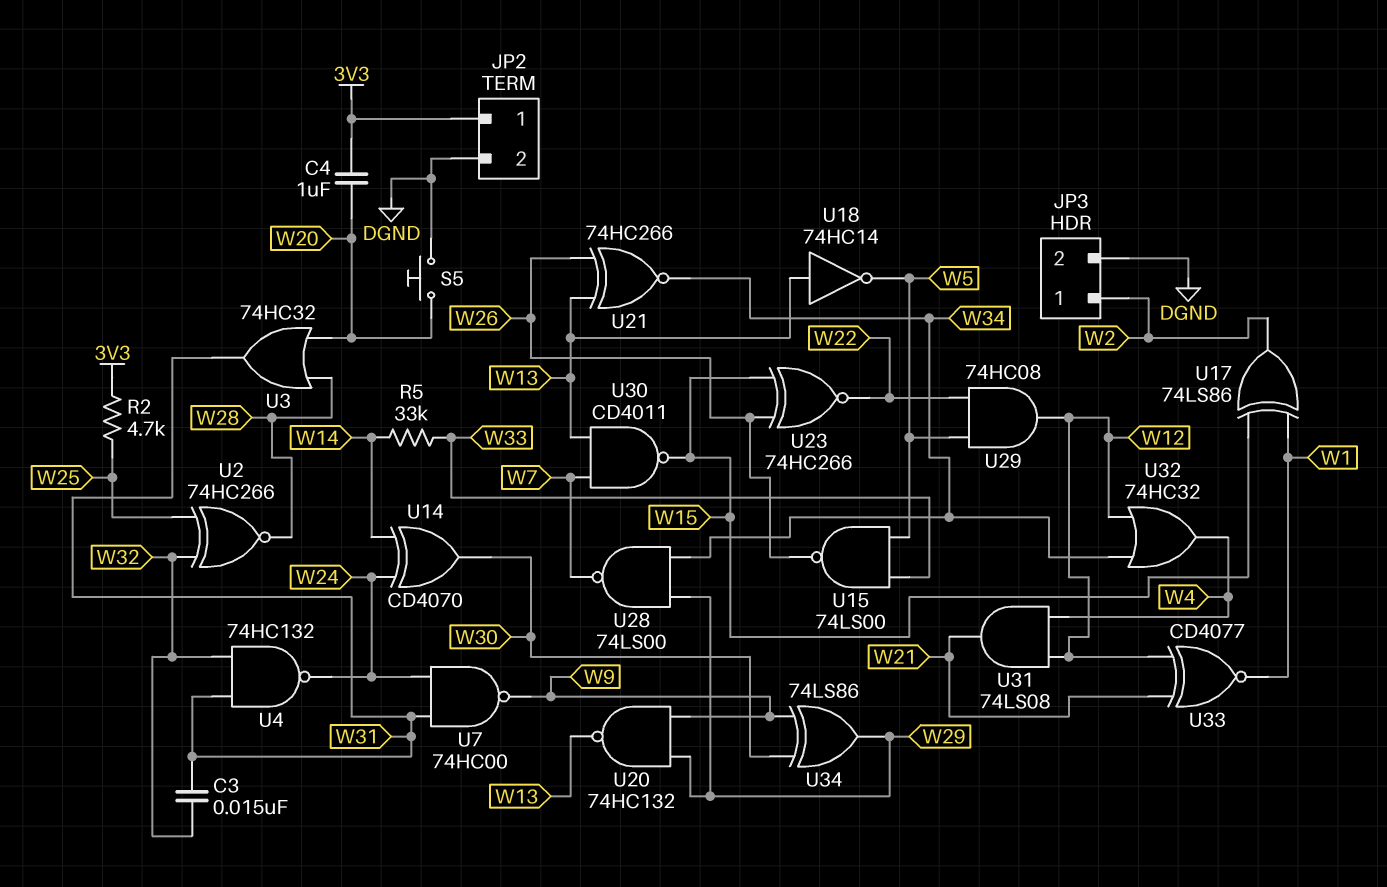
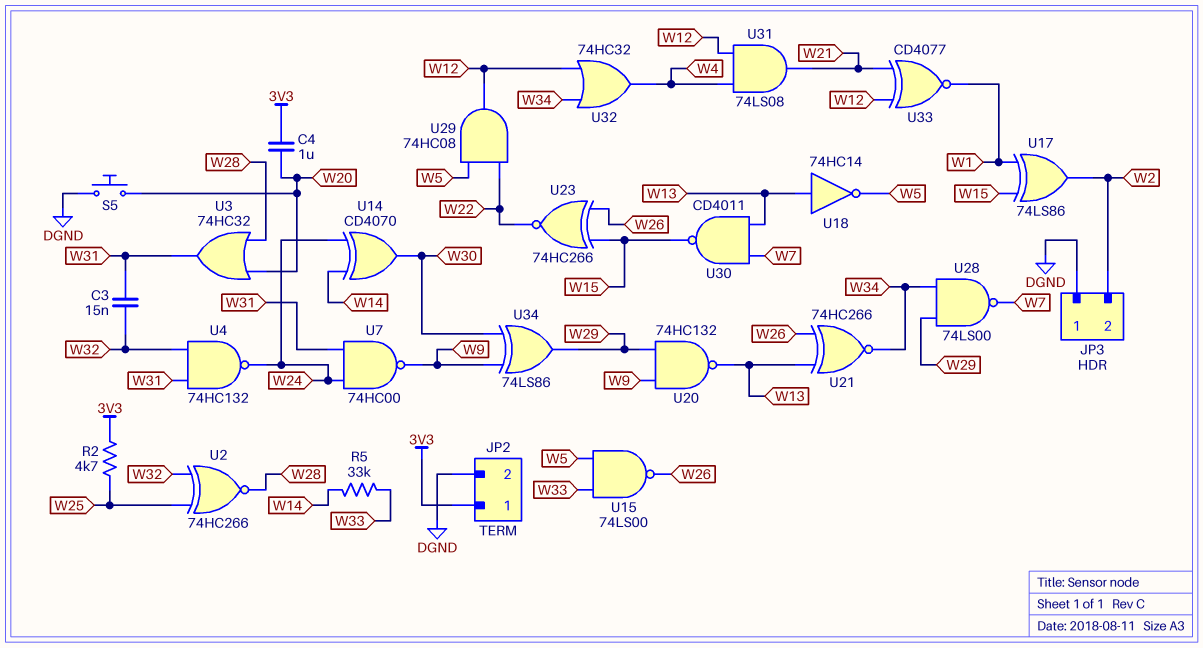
JP3 pin 1: W2 -> DGND
JP3 pin 2: DGND -> W2

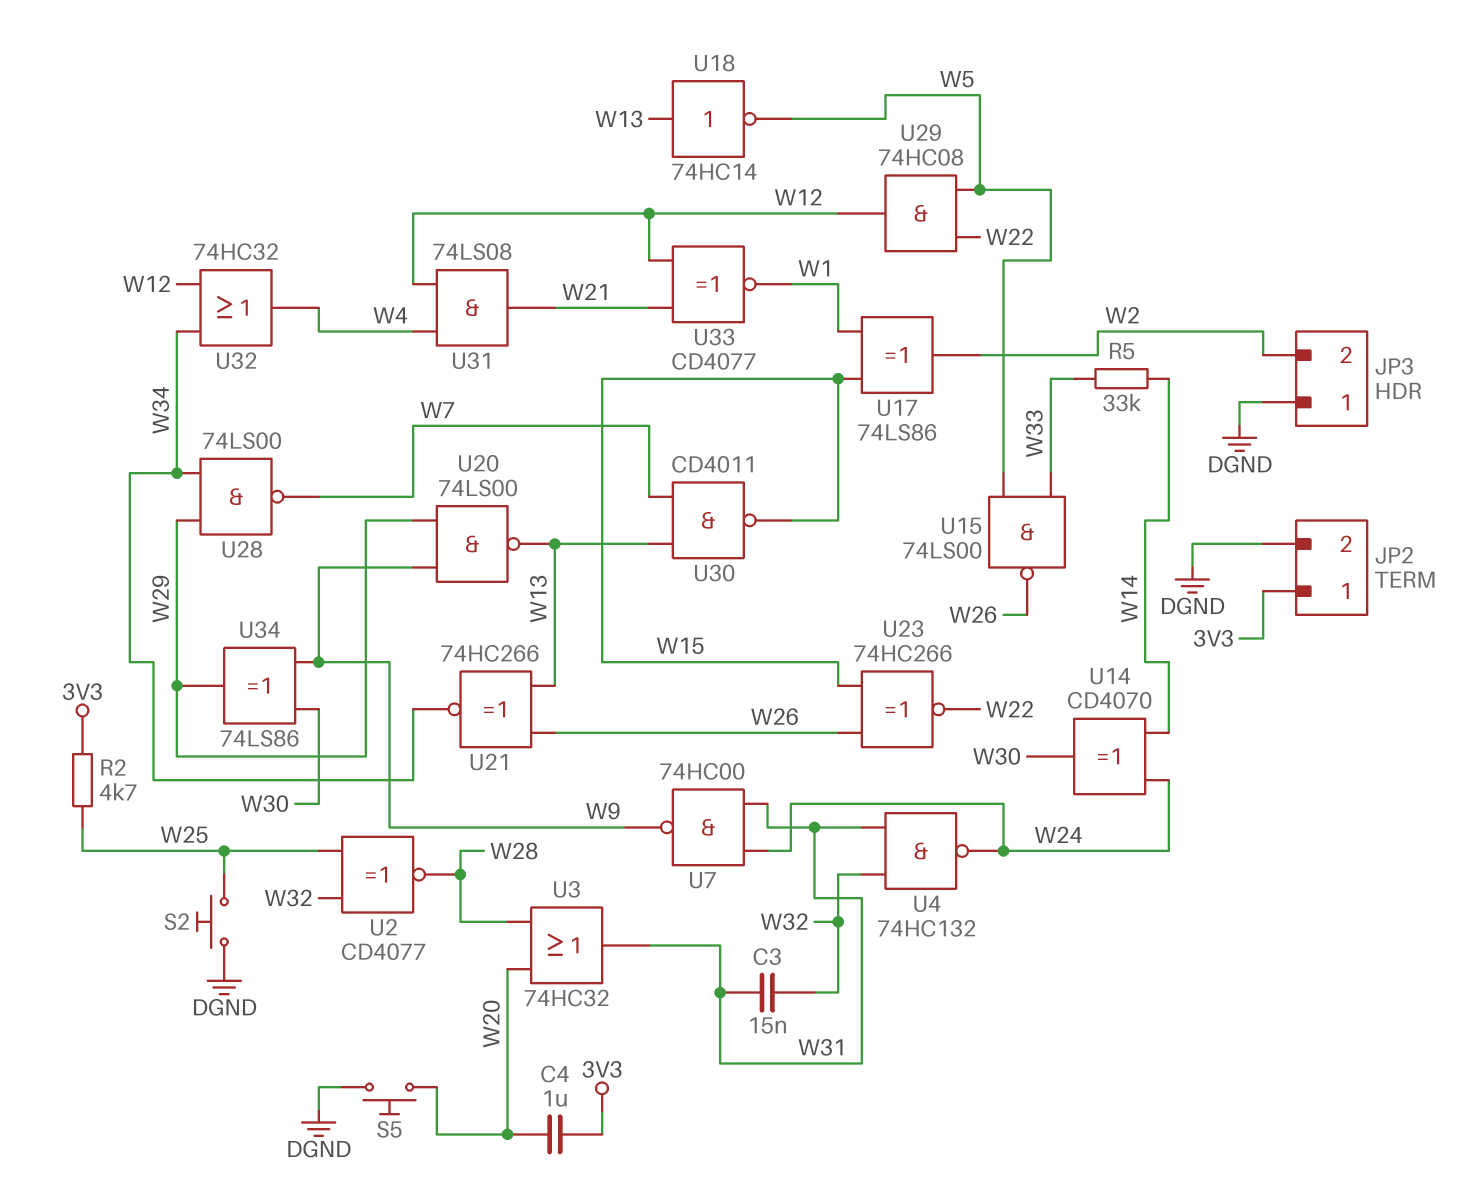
S2: none -> button (DGND, W25)
U2: XNOR 74HC266 (in W25, in W32, out W28) -> XNOR CD4077 (in W25, in W32, out W28)
U20: NAND 74HC132 (in W9, in W29, out W13) -> NAND 74LS00 (in W9, in W29, out W13)

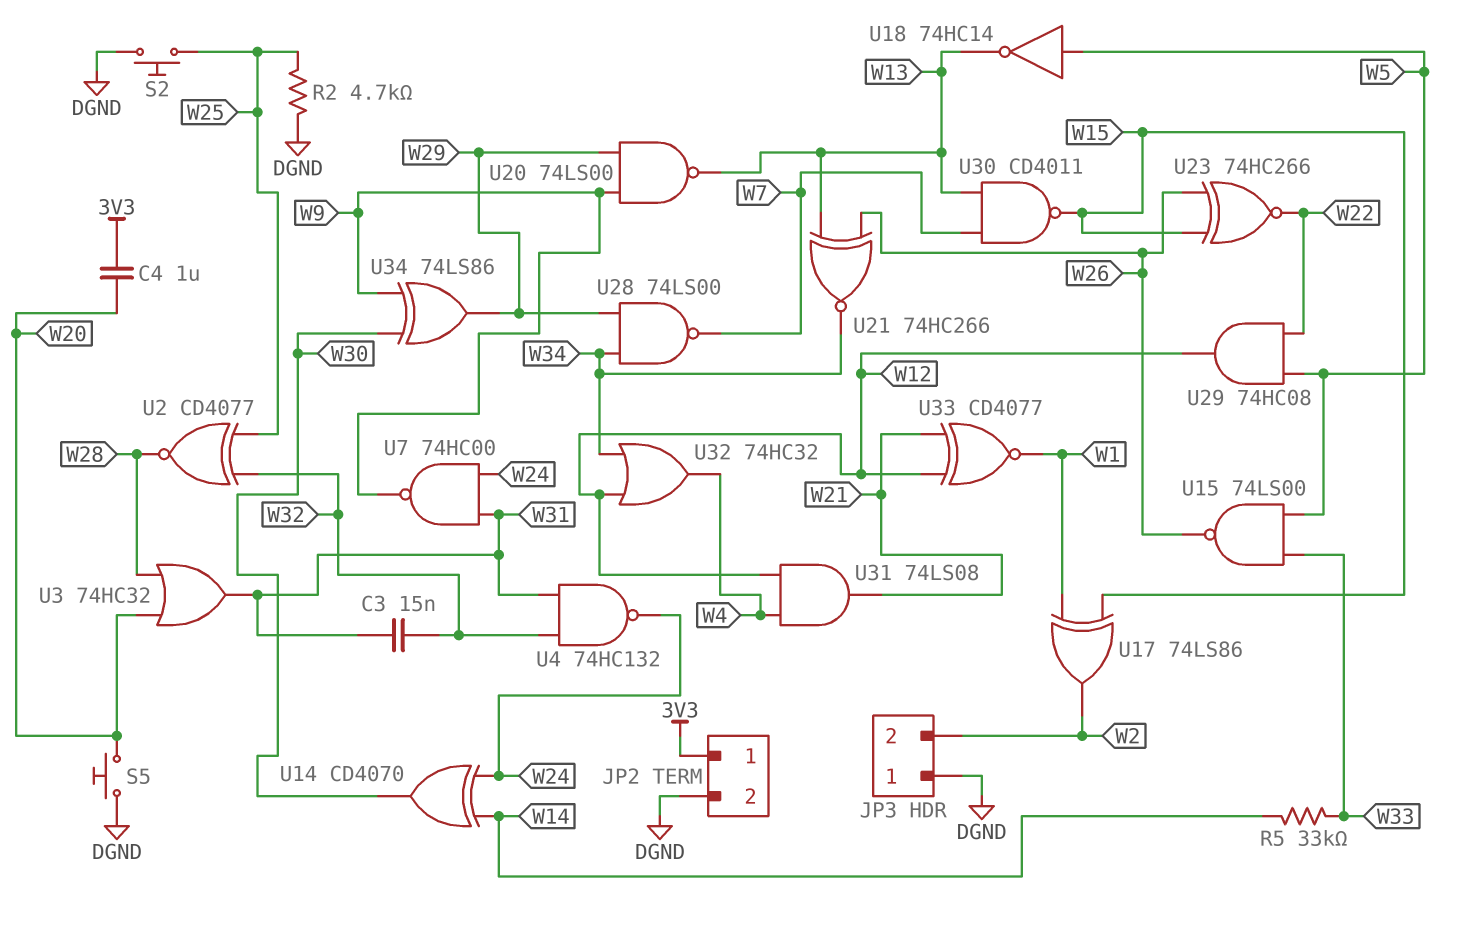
R2: 4.7k (3V3, W25) -> 4.7k (DGND, W25)
U18: NOT 74HC14 (in W13, out W5) -> NOT 74HC14 (in W5, out W13)

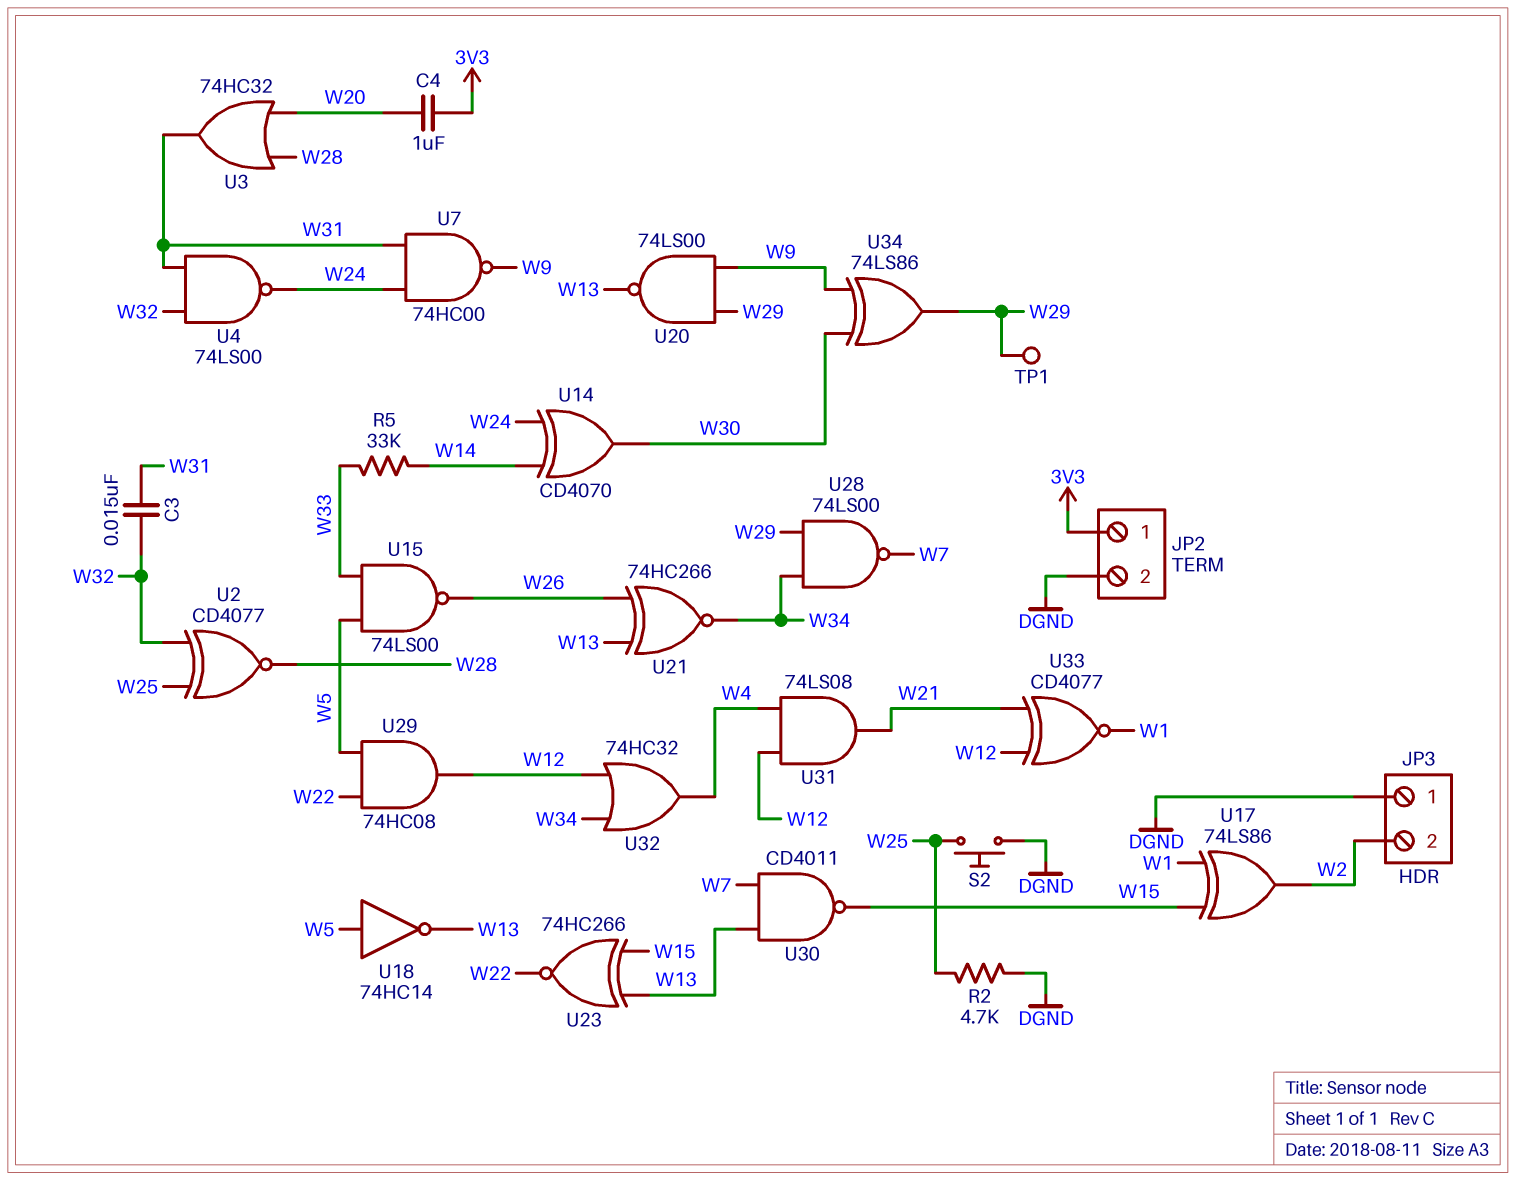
S5: button (DGND, W20) -> none
TP1: none -> test point (W29)
U4: NAND 74HC132 (in W31, in W32, out W24) -> NAND 74LS00 (in W31, in W32, out W24)
U23: XNOR 74HC266 (in W15, in W26, out W22) -> XNOR 74HC266 (in W13, in W15, out W22)

